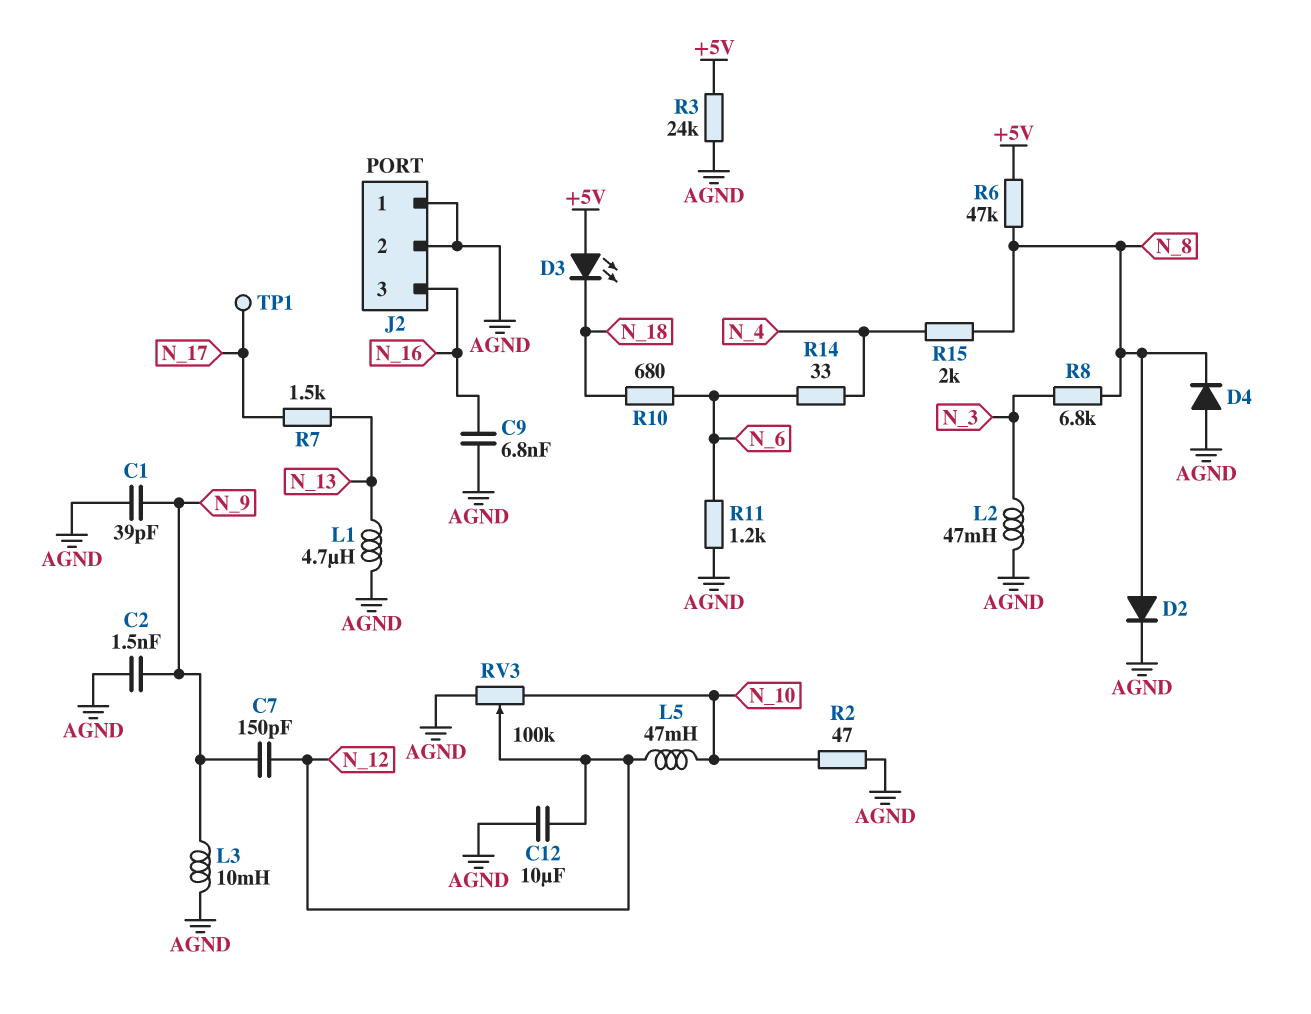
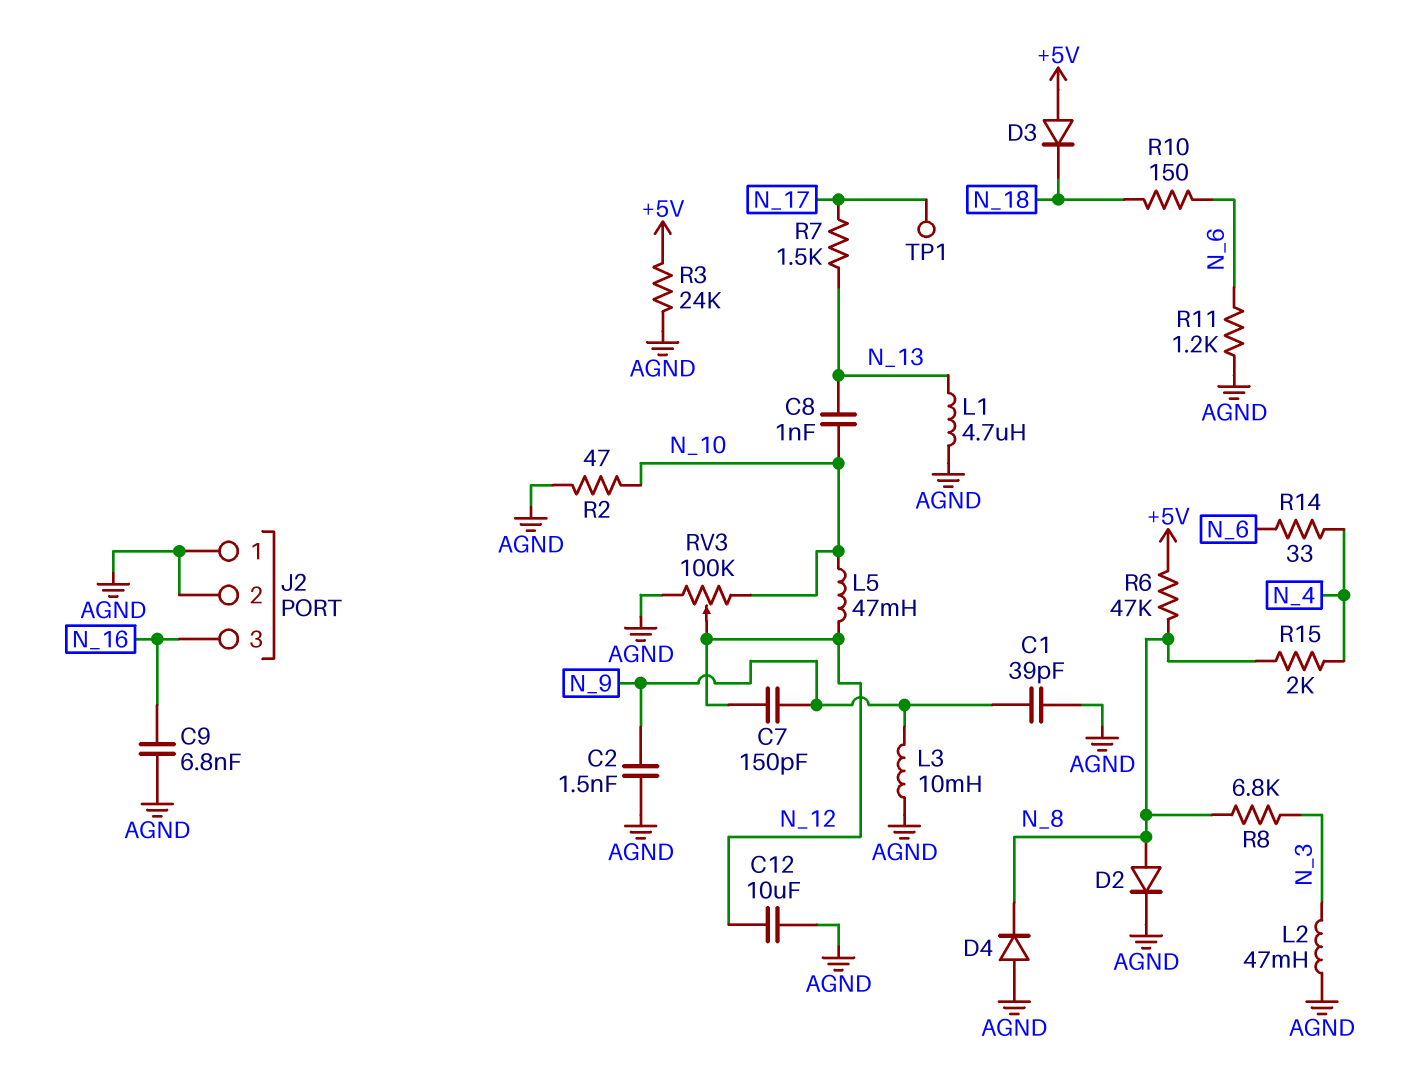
C8: none -> 1nF (N_10, N_13)
D3: LED (A +5V, K N_18) -> diode (A +5V, K N_18)
R10: 680 (N_6, N_18) -> 150 (N_6, N_18)

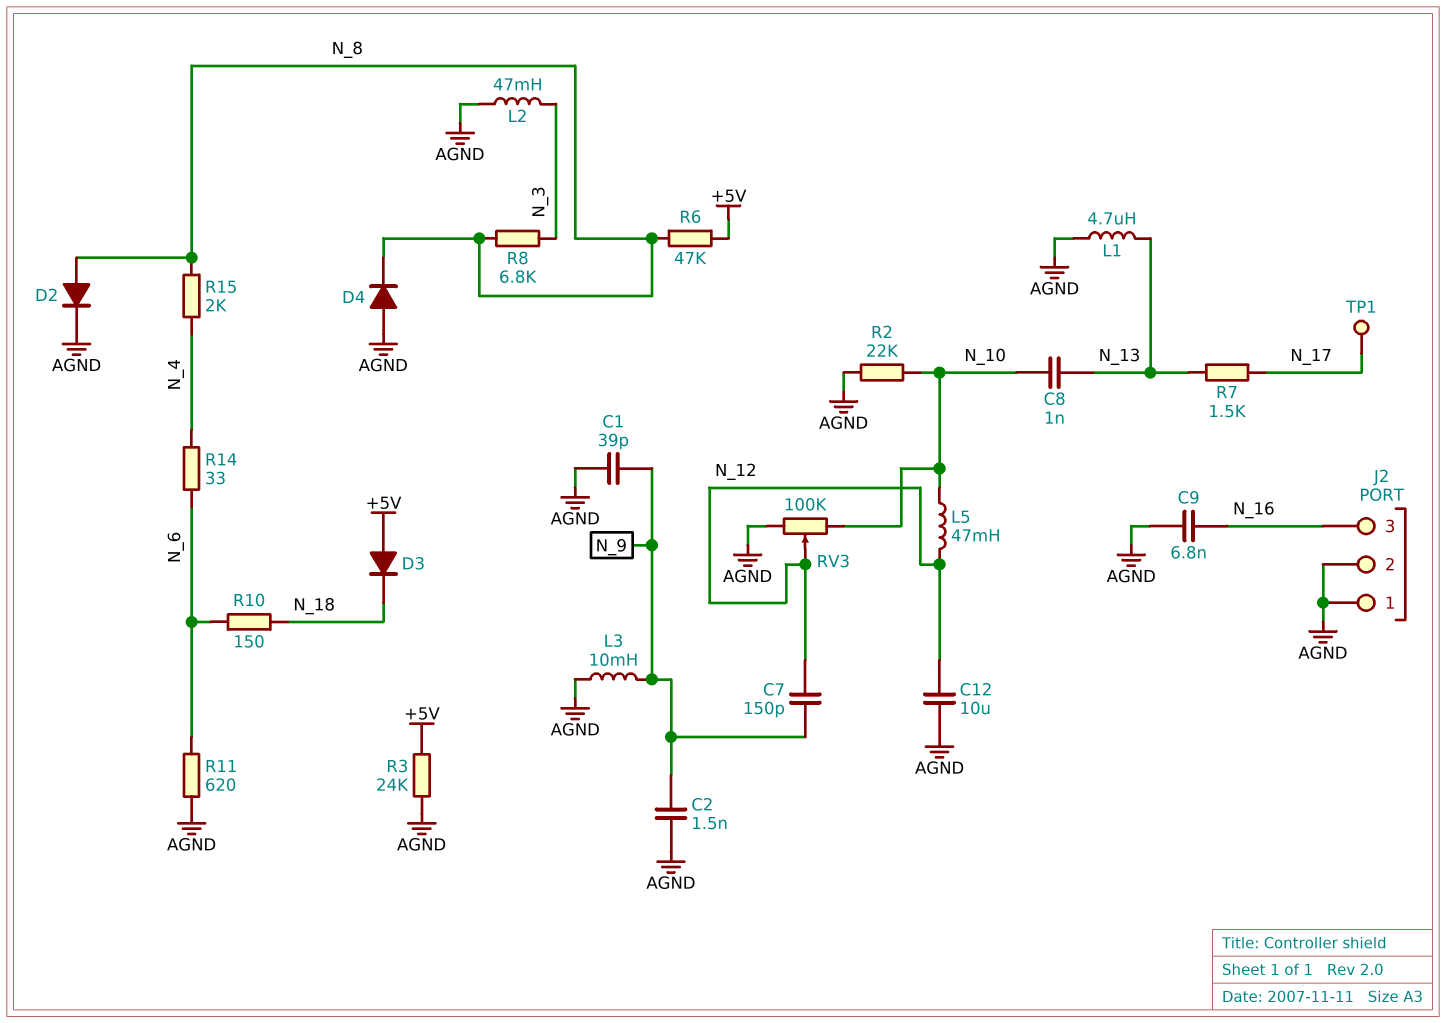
R2: 47 (AGND, N_10) -> 22k (AGND, N_10)
R11: 1.2k (AGND, N_6) -> 620 (AGND, N_6)

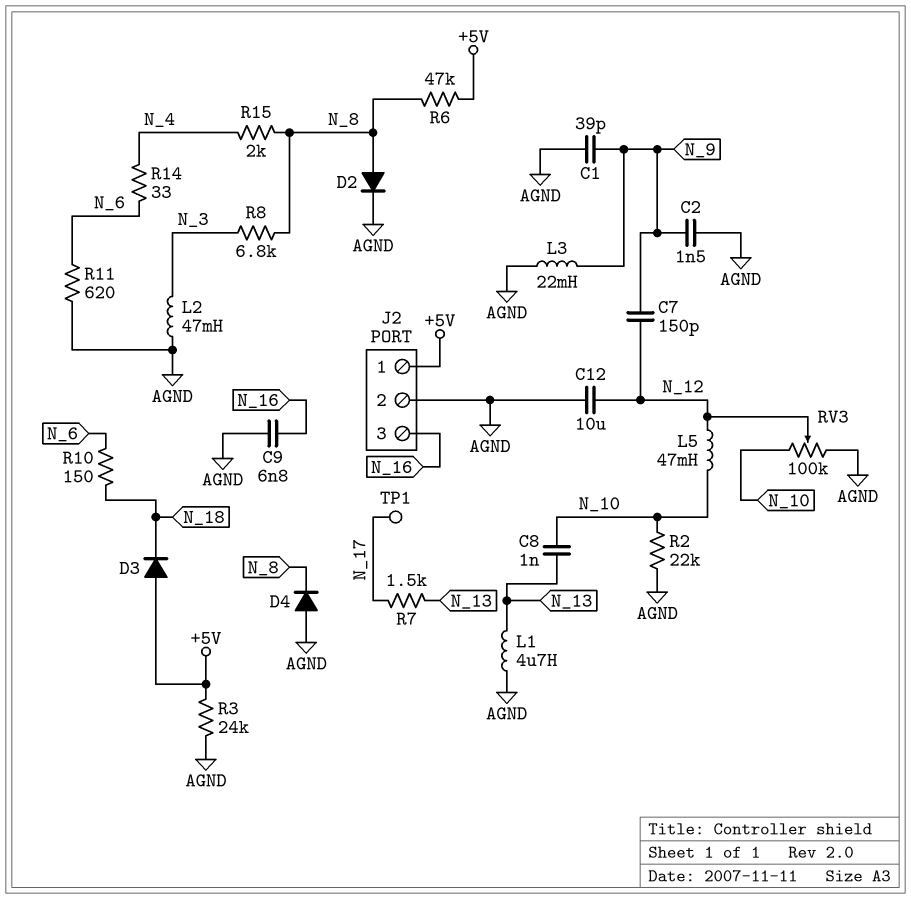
J2 pin 1: AGND -> +5V
L3: 10mH (AGND, N_9) -> 22mH (AGND, N_9)

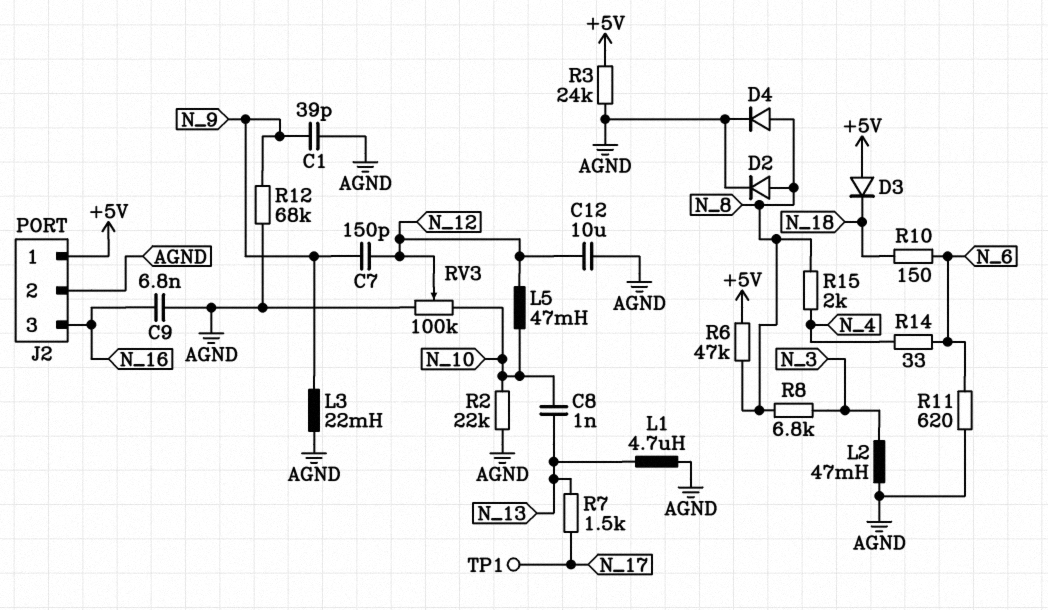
C2: 1.5nF (AGND, N_9) -> none
D4: diode (A AGND, K N_8) -> diode (A N_8, K AGND)
R12: none -> 68k (AGND, N_9)

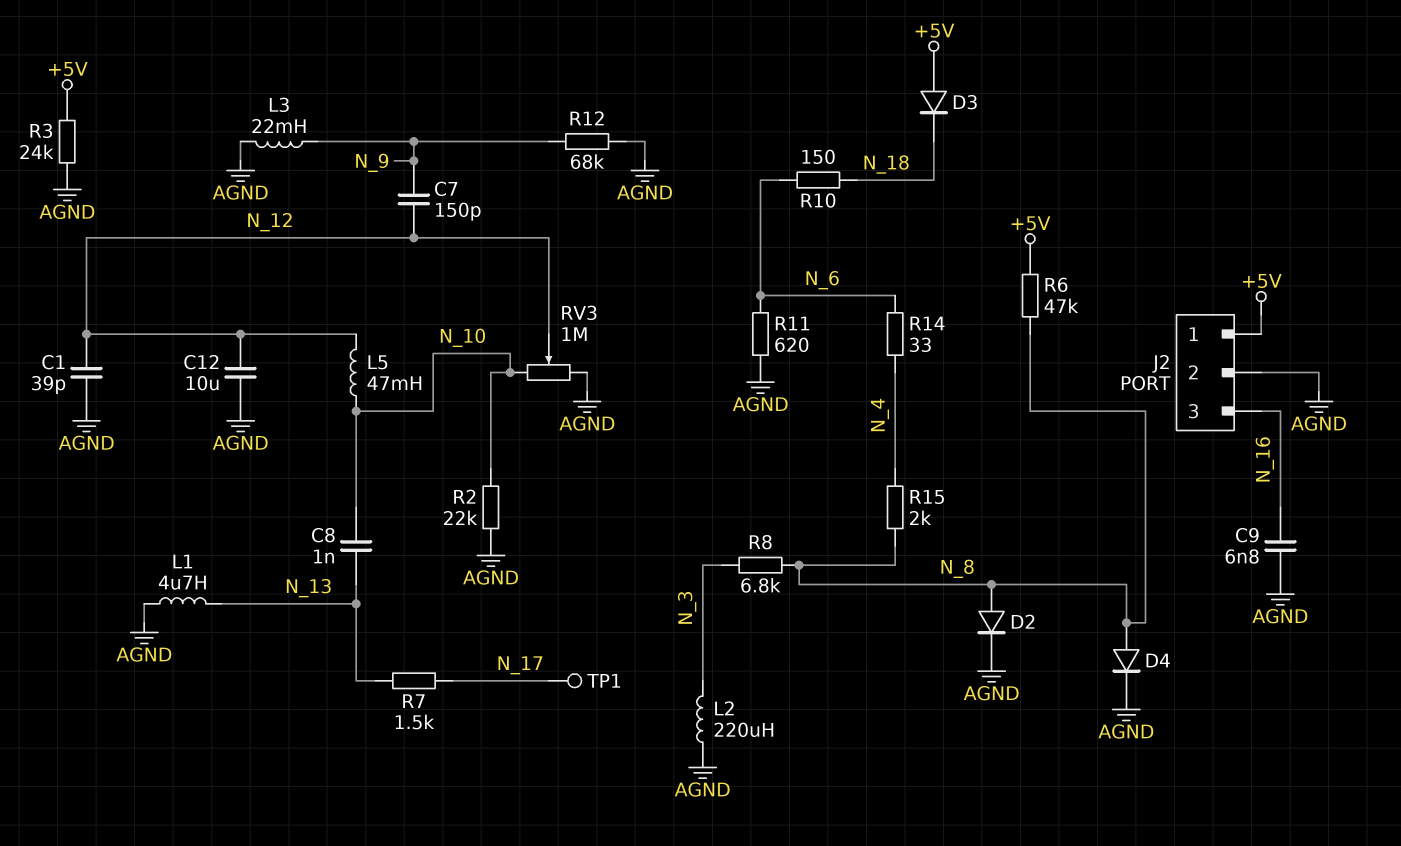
C1: 39pF (AGND, N_9) -> 39pF (AGND, N_12)
L2: 47mH (AGND, N_3) -> 220uH (AGND, N_3)
RV3: 100k (AGND, N_10, wiper N_12) -> 1M (AGND, N_10, wiper N_12)

